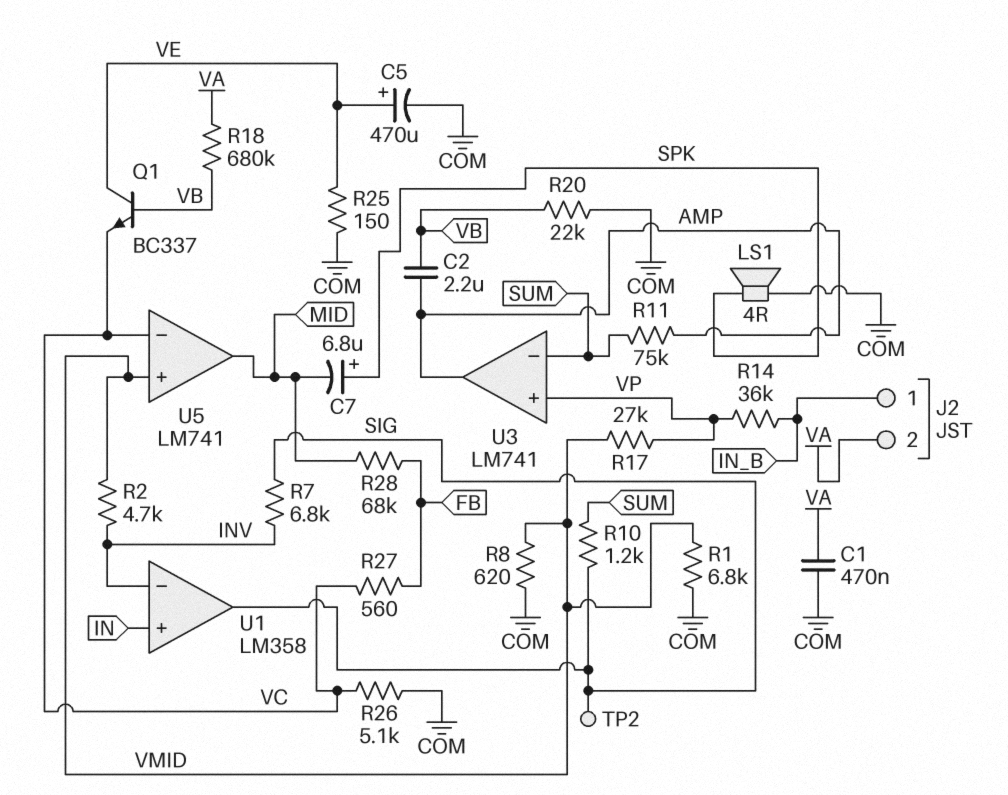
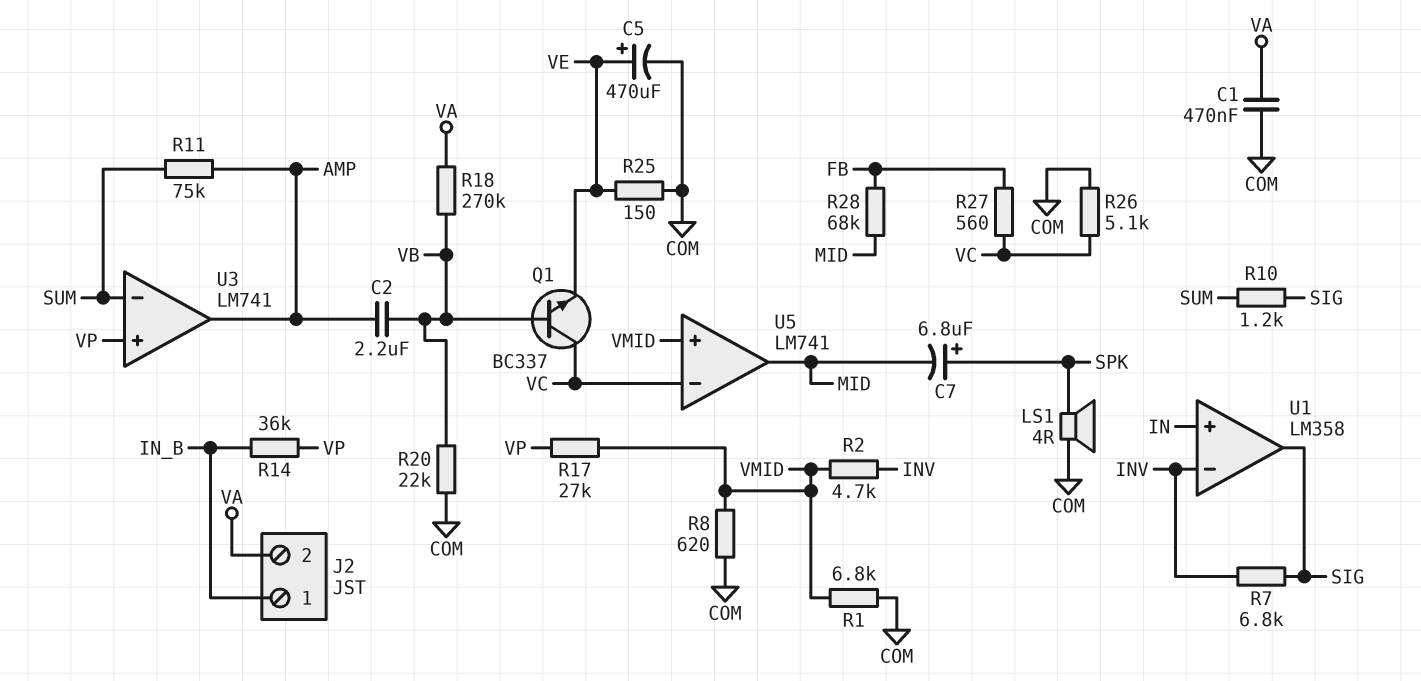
Q1: NPN BC337 (B VB, C VE, E VC) -> NPN BC337 (B VB, C VC, E VE)
R18: 680k (VA, VB) -> 270k (VA, VB)
TP2: test point (SIG) -> none

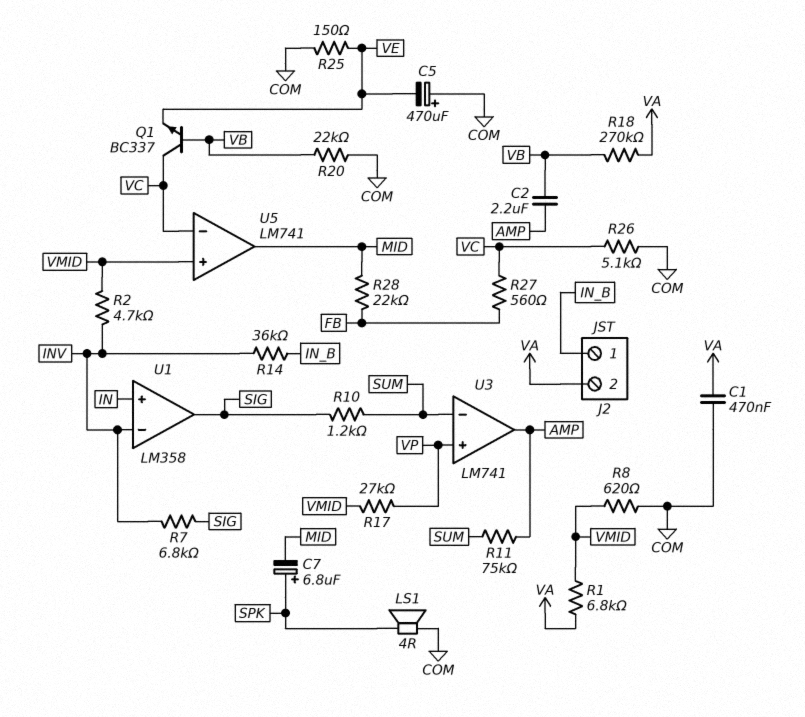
C5: 470uF (plus VE, minus COM) -> 470uF (plus COM, minus VE)
R1: 6.8k (COM, VMID) -> 6.8k (VA, VMID)
R14: 36k (IN_B, VP) -> 36k (INV, IN_B)
R28: 68k (FB, MID) -> 22k (FB, MID)

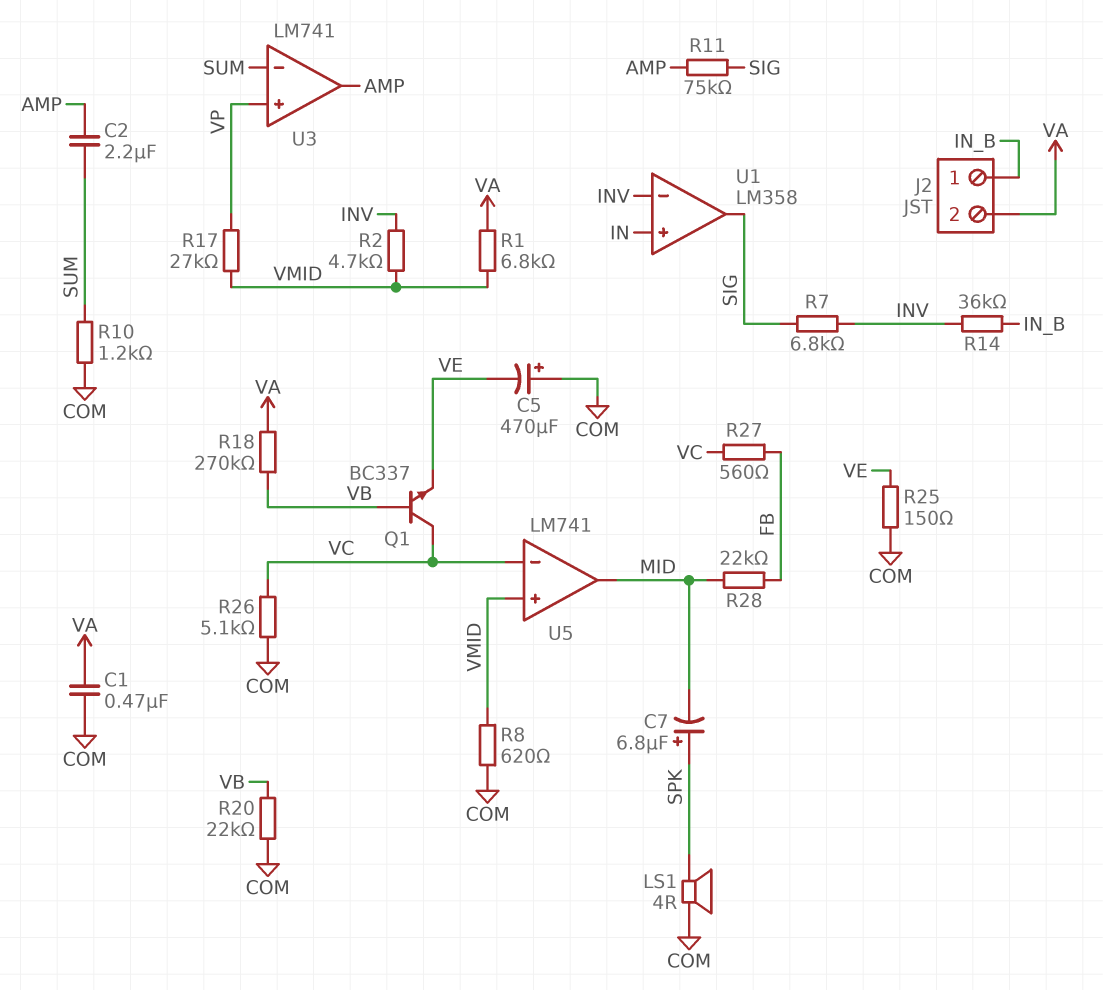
C2: 2.2uF (AMP, VB) -> 2.2uF (AMP, SUM)
R10: 1.2k (SIG, SUM) -> 1.2k (COM, SUM)
R11: 75k (AMP, SUM) -> 75k (AMP, SIG)

